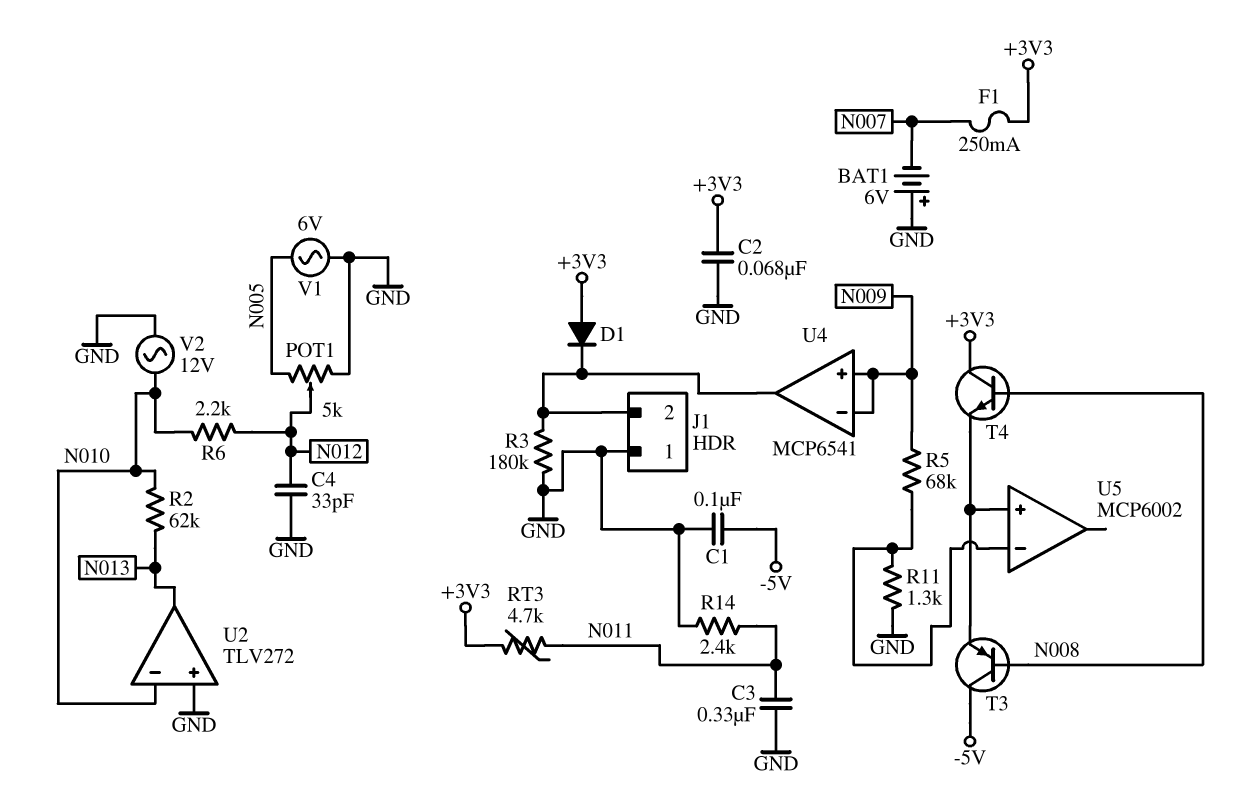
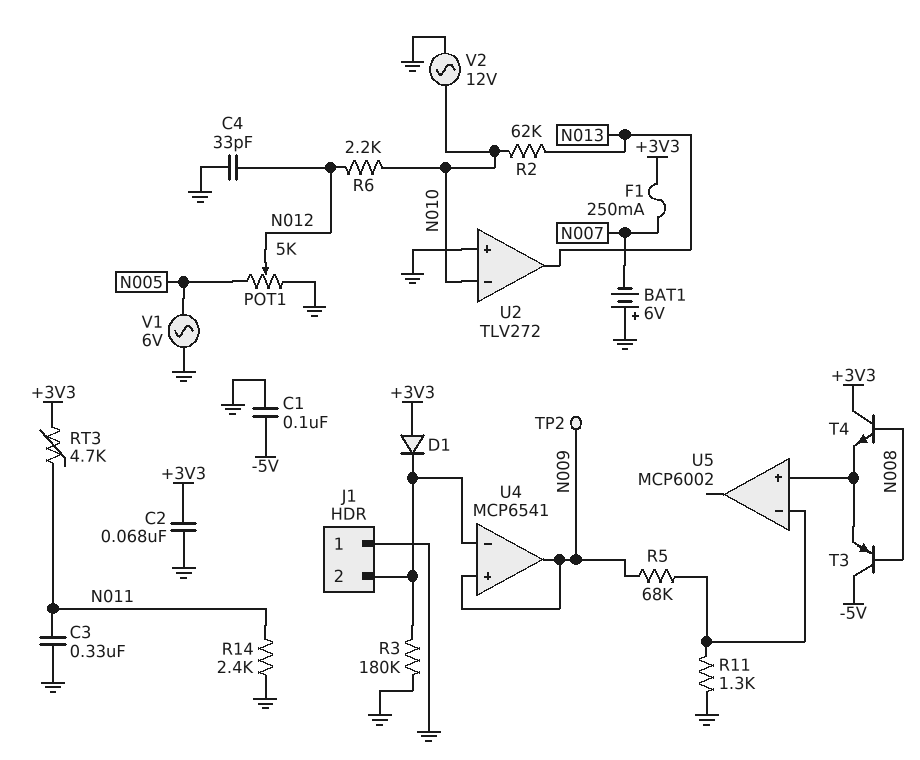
TP2: none -> test point (N009)
U4 pin in-: N009 -> J1/2
U4 pin out: J1/2 -> N009

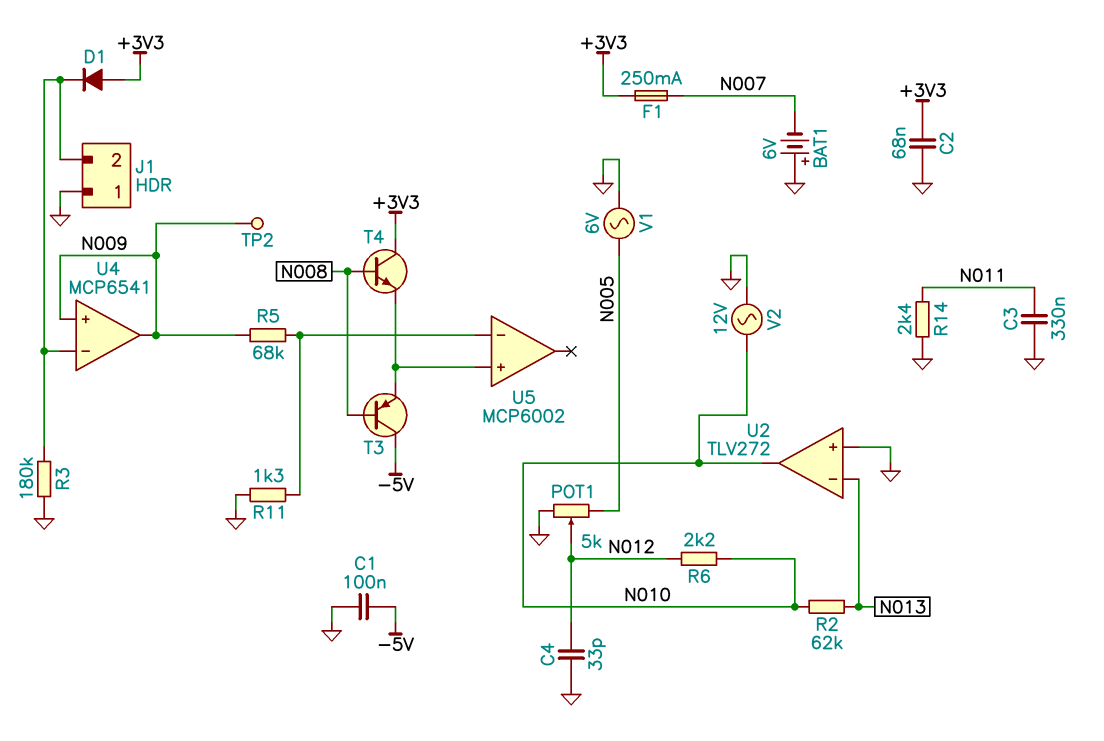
RT3: 4.7k (+3V3, N011) -> none
U2 pin in-: N010 -> N013
U2 pin out: N013 -> N010

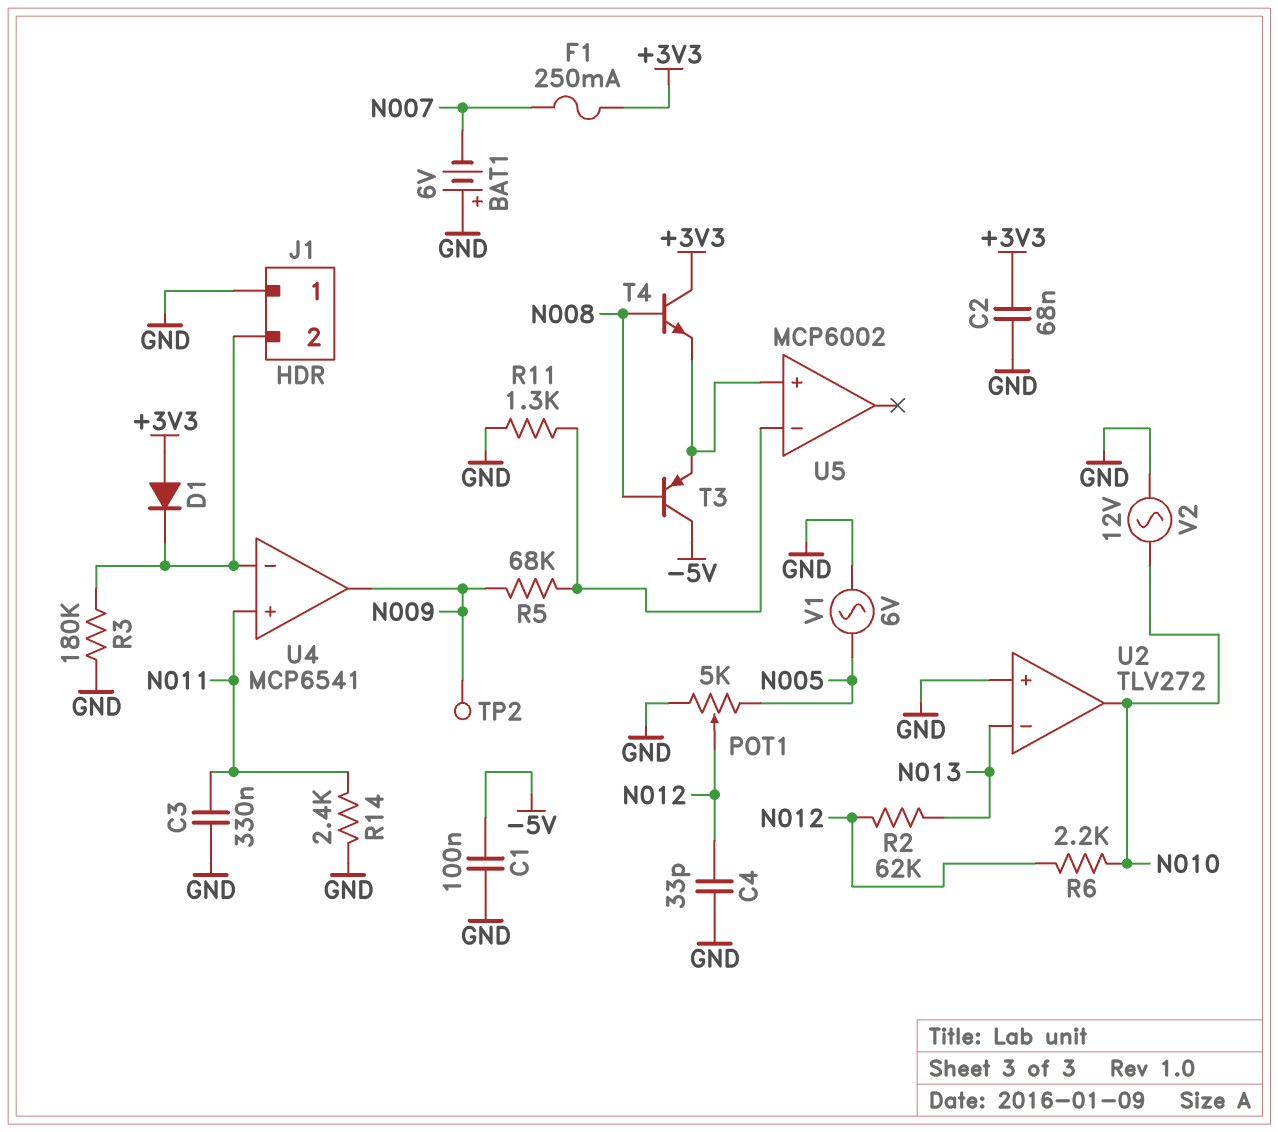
R2: 62k (N010, N013) -> 62k (N012, N013)
U4 pin in+: N009 -> N011

